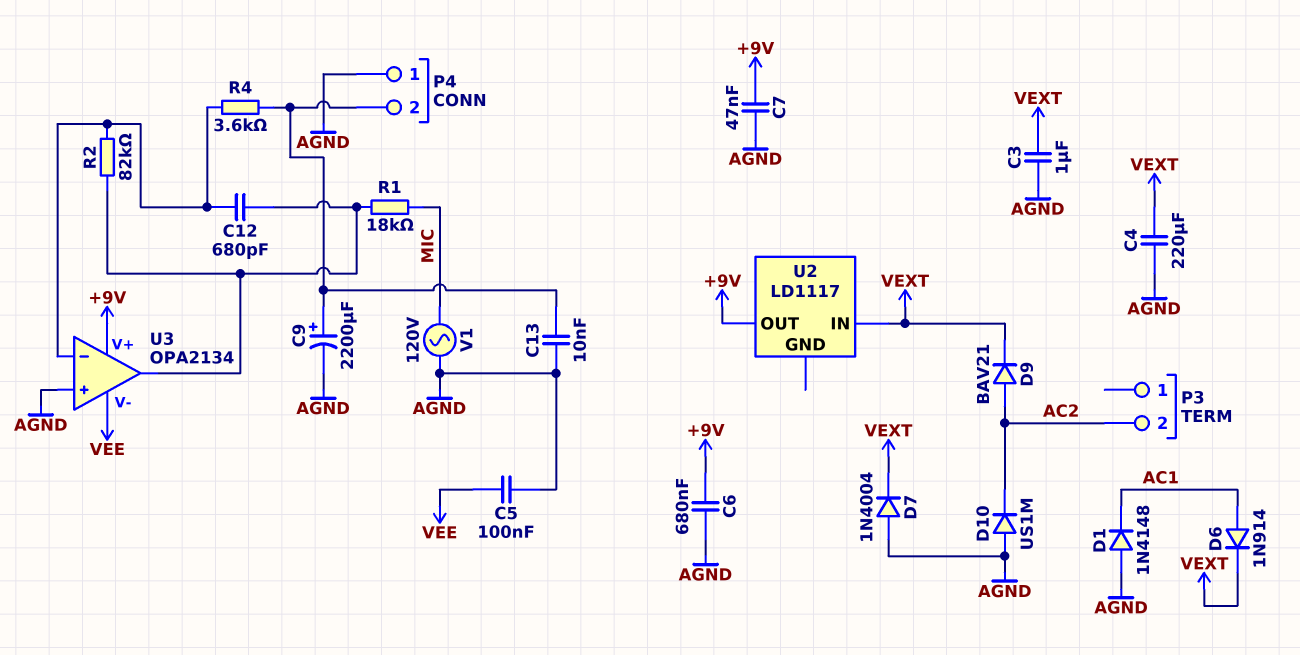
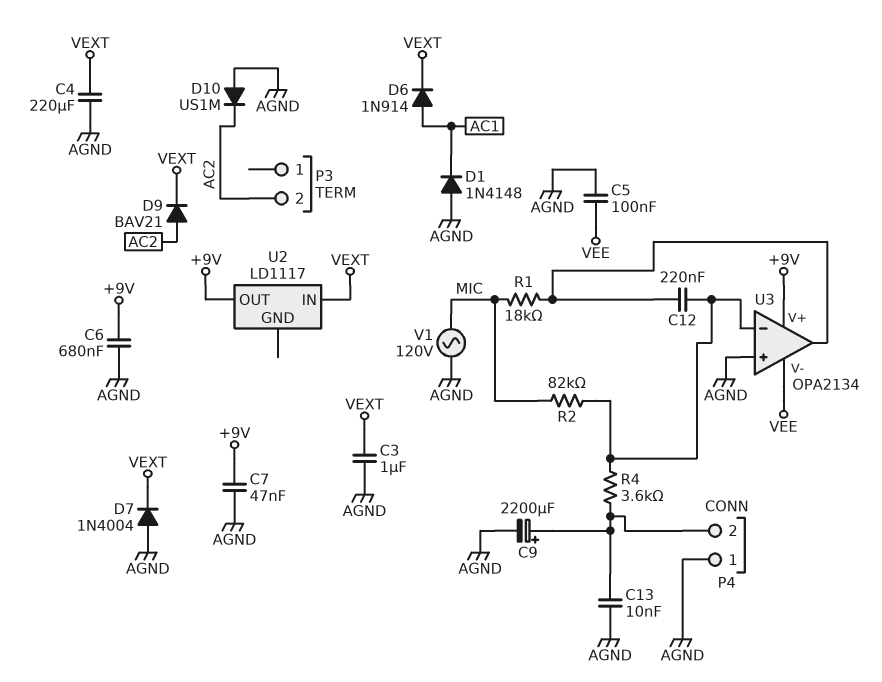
C12: 680pF (U3/in-, U3/out) -> 220nF (U3/in-, U3/out)
R2: 82k (U3/in-, U3/out) -> 82k (MIC, U3/in-)

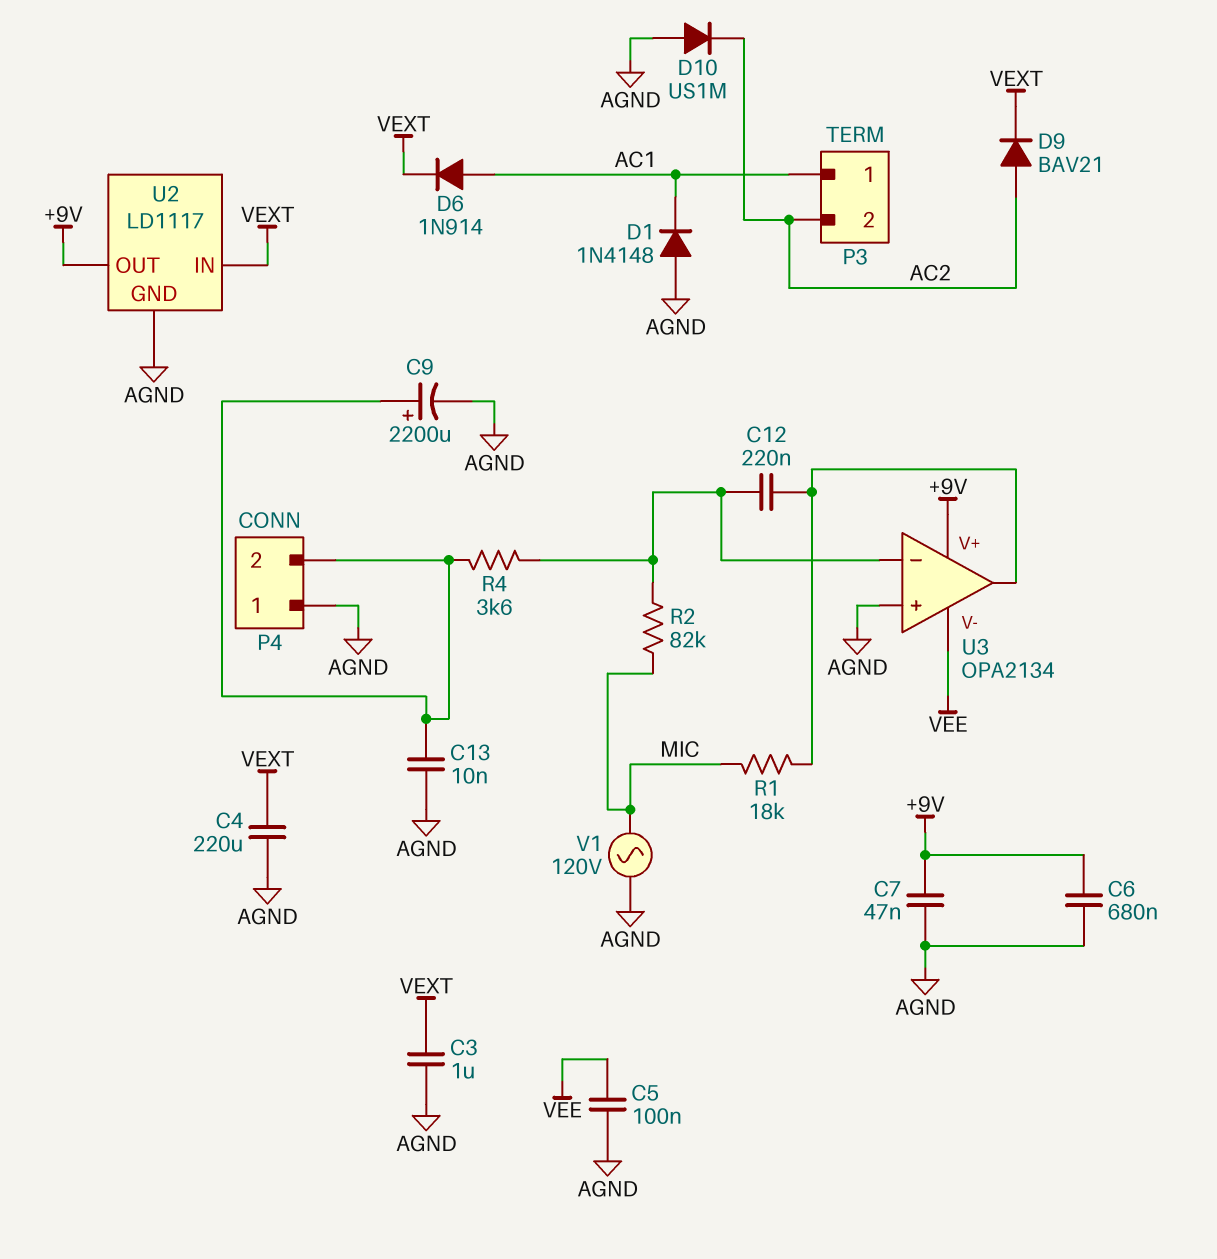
D7: diode 1N4004 (A AGND, K VEXT) -> none
P3 pin 1: none -> AC1
U2 pin GND: none -> AGND

